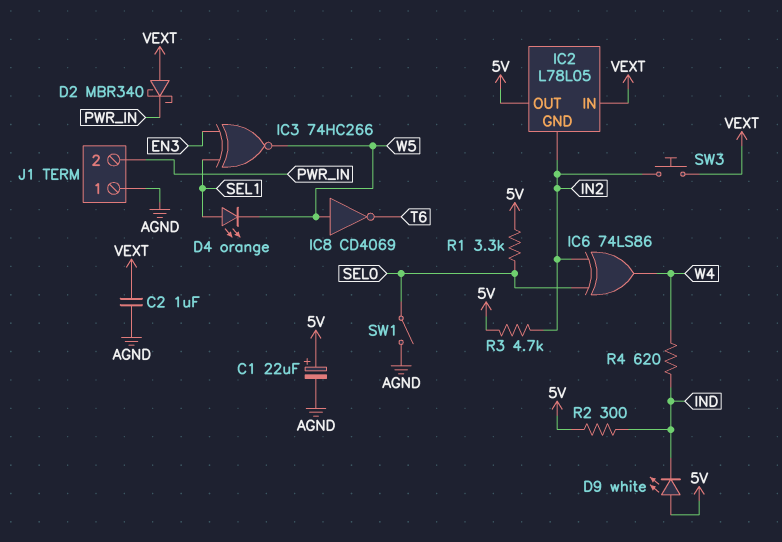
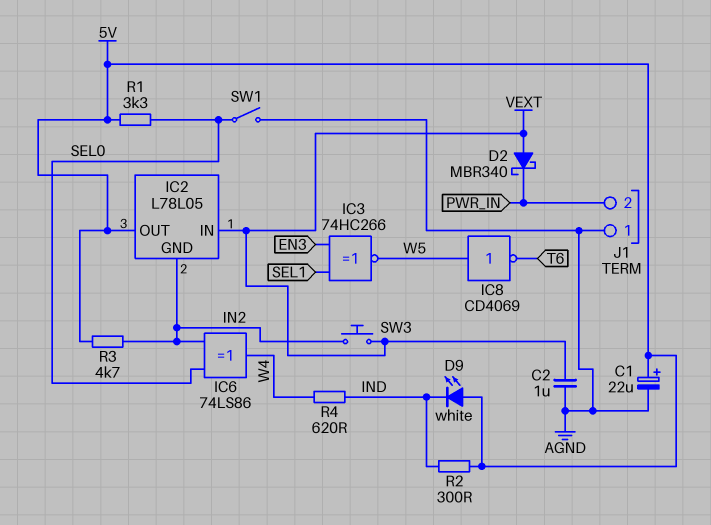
D4: LED orange (A SEL1, K W5) -> none

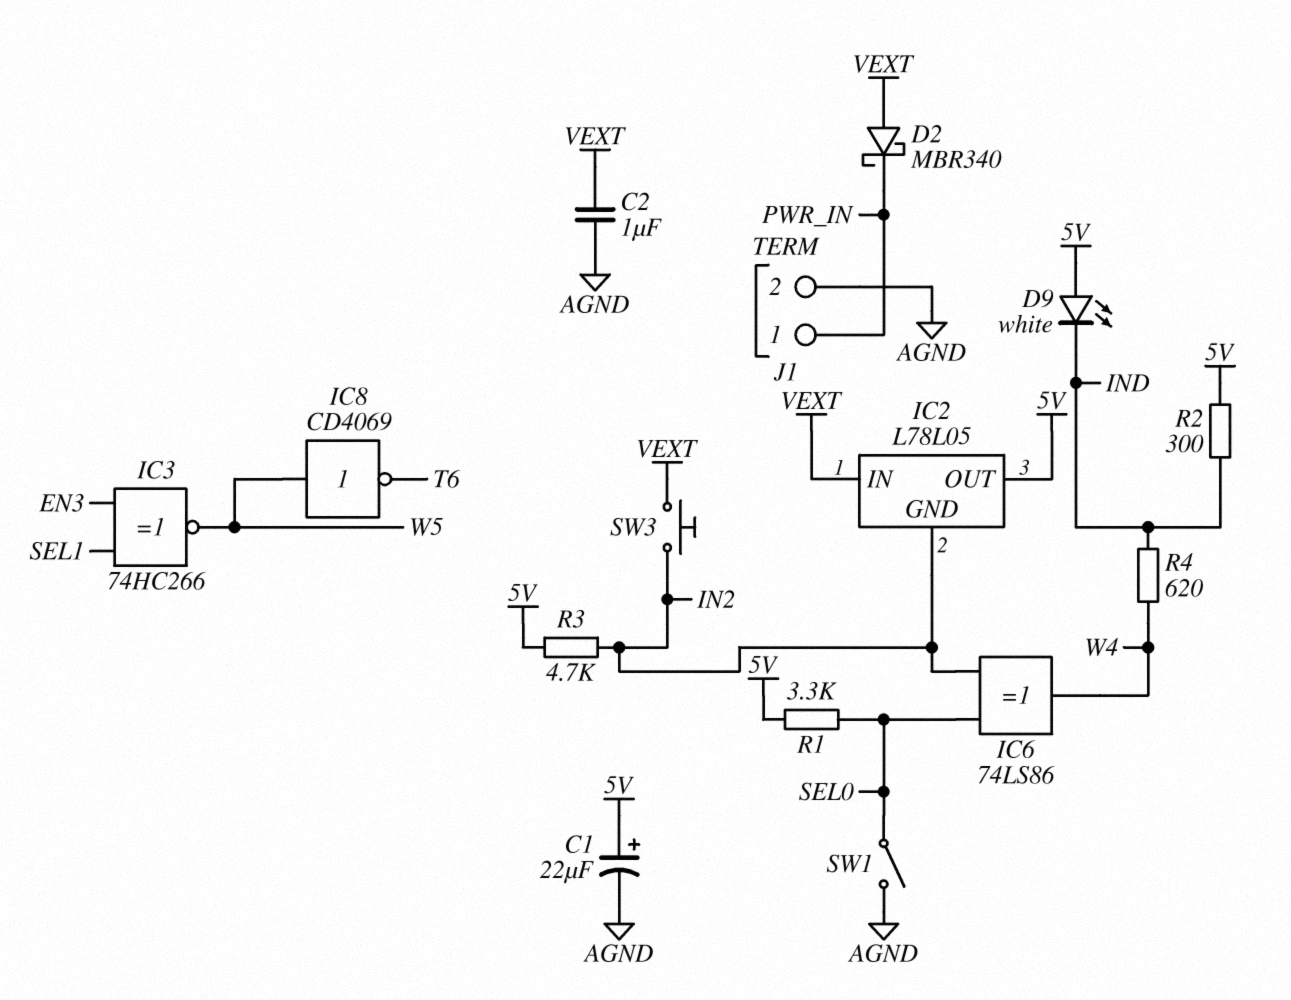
J1 pin 1: AGND -> PWR_IN
J1 pin 2: PWR_IN -> AGND

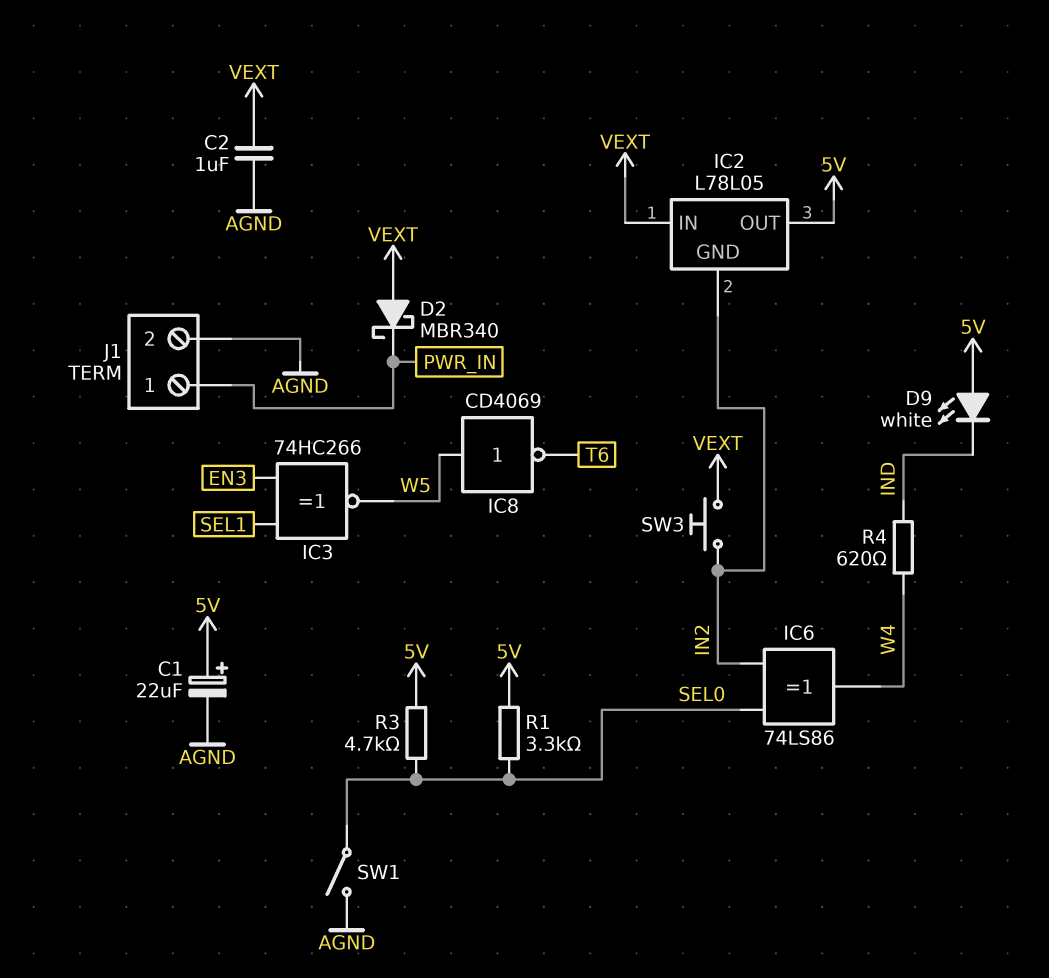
R2: 300 (5V, IND) -> none
R3: 4.7k (5V, IN2) -> 4.7k (5V, SEL0)

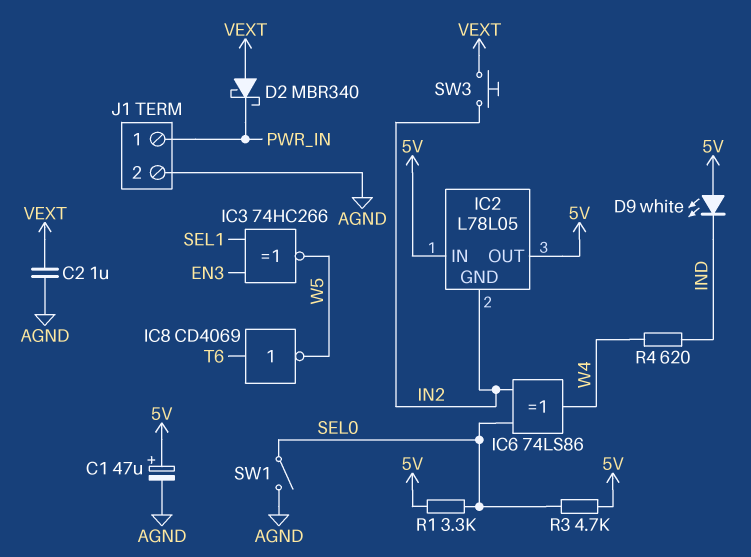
C1: 22uF (plus 5V, minus AGND) -> 47uF (plus 5V, minus AGND)
IC2 pin IN: VEXT -> 5V
IC8: NOT CD4069 (in W5, out T6) -> NOT CD4069 (in T6, out W5)

